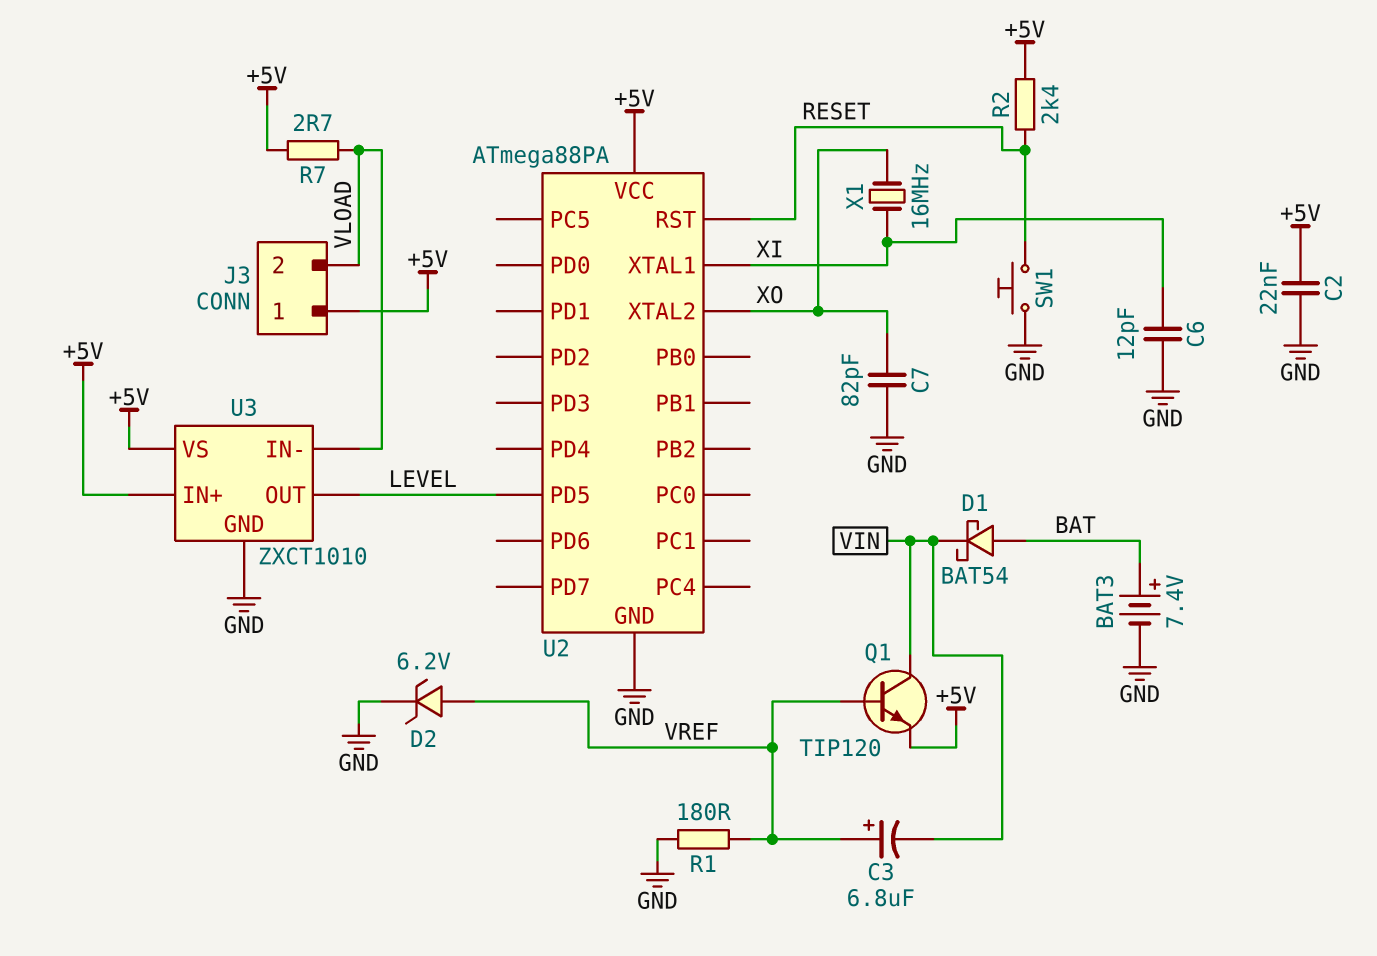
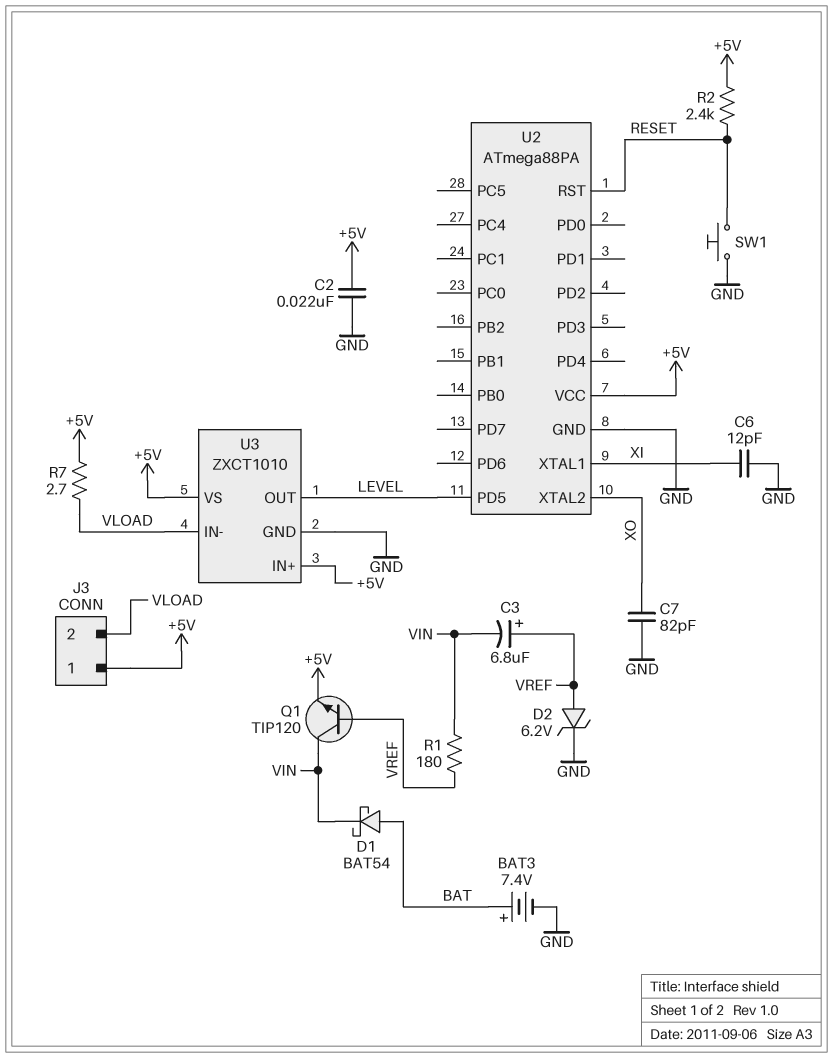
R1: 180 (GND, VREF) -> 180 (VIN, VREF)
X1: 16MHz (XI, XO) -> none

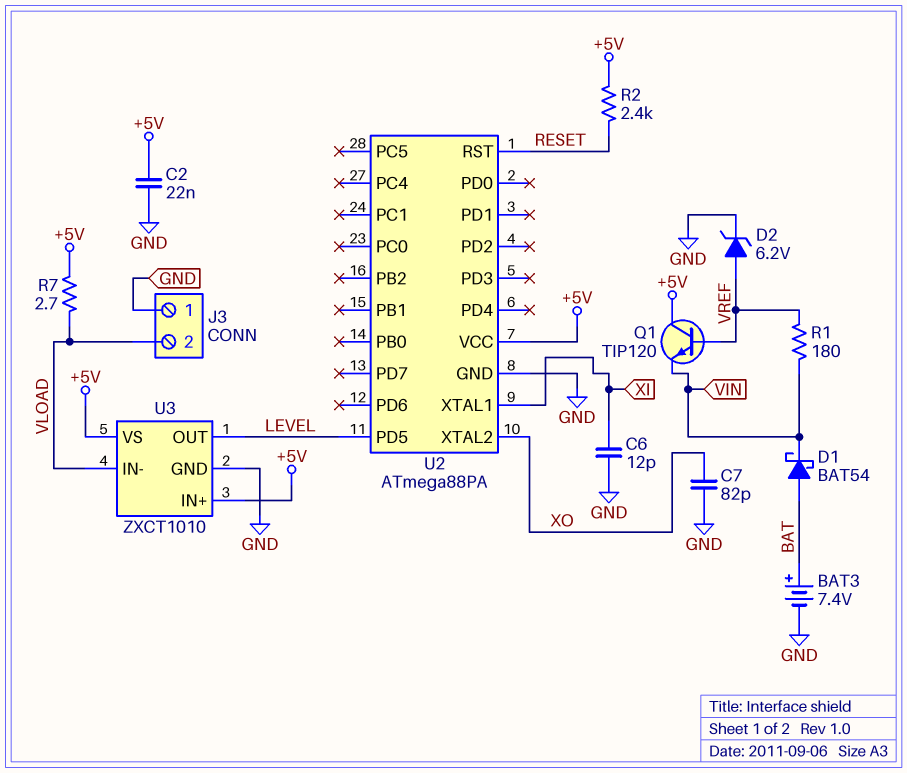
C3: 6.8uF (plus VREF, minus VIN) -> none
J3 pin 1: +5V -> GND
Q1: NPN TIP120 (B VREF, C VIN, E +5V) -> NPN TIP120 (B VREF, C +5V, E VIN)
SW1: button (GND, RESET) -> none

